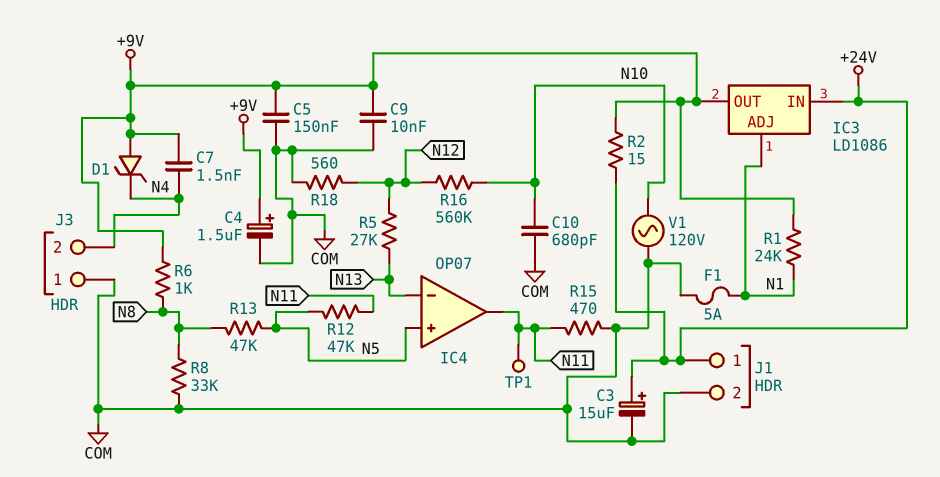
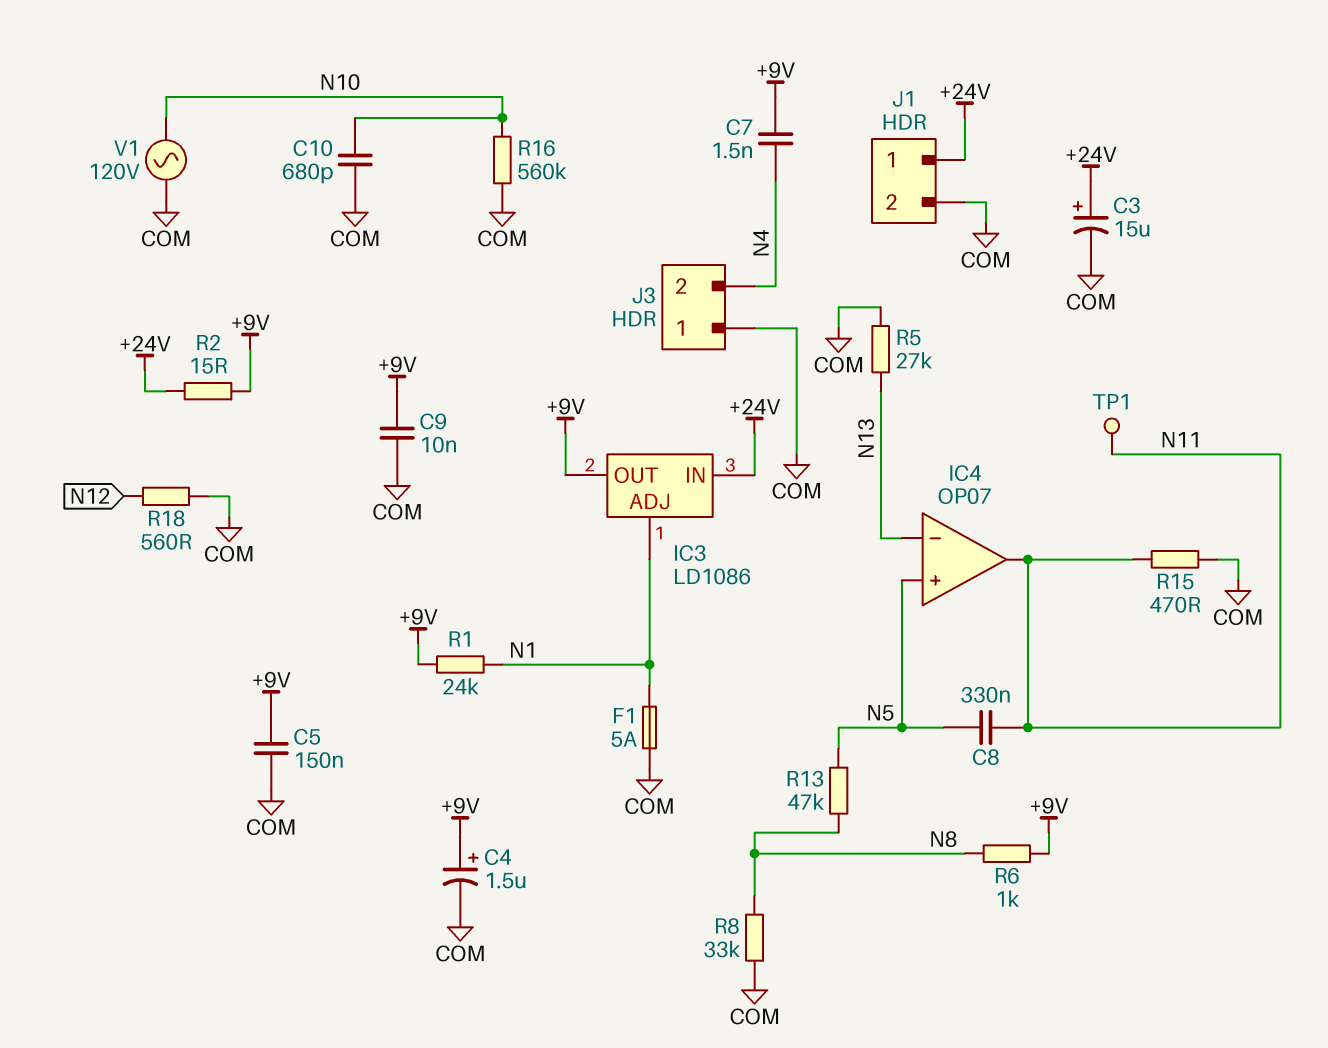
C8: none -> 330nF (N5, N11)
D1: zener (A +9V, K N4) -> none
R5: 27k (N12, N13) -> 27k (COM, N13)
R12: 47k (N5, N11) -> none
R16: 560k (N10, N12) -> 560k (COM, N10)

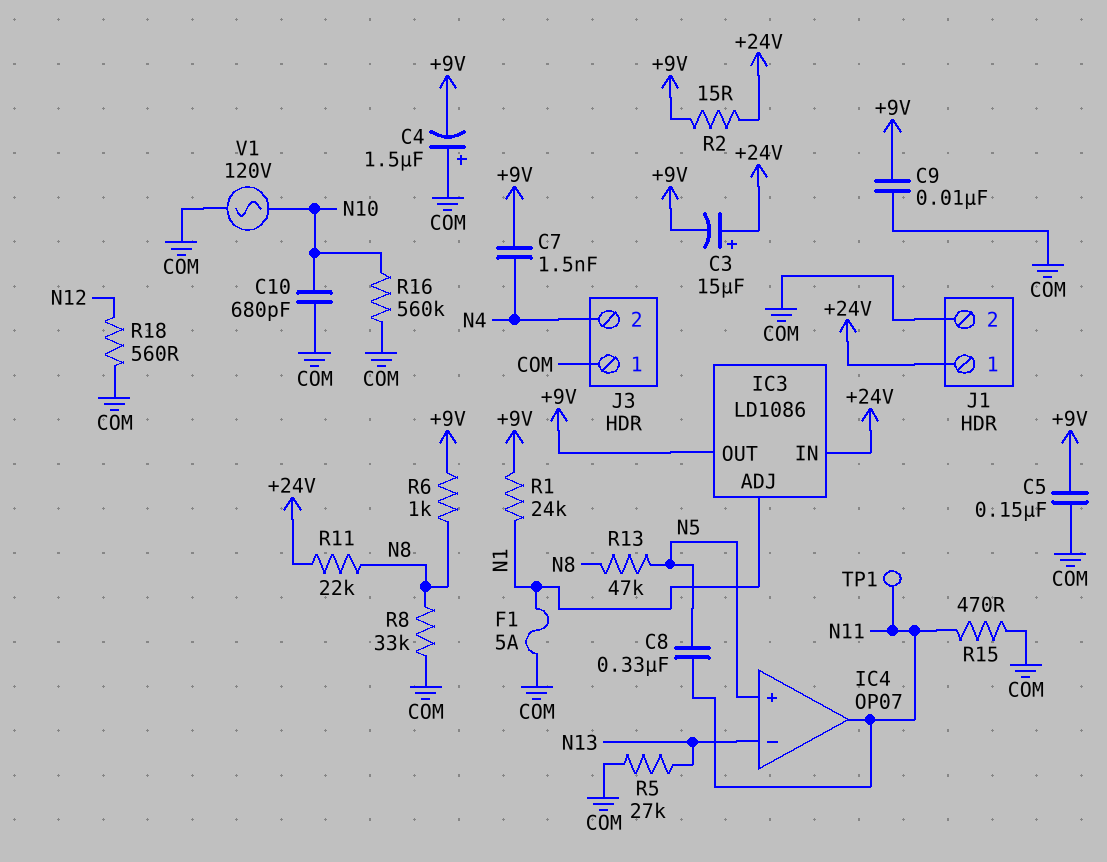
C3: 15uF (plus +24V, minus COM) -> 15uF (plus +24V, minus +9V)
C4: 1.5uF (plus +9V, minus COM) -> 1.5uF (plus COM, minus +9V)
R11: none -> 22k (+24V, N8)

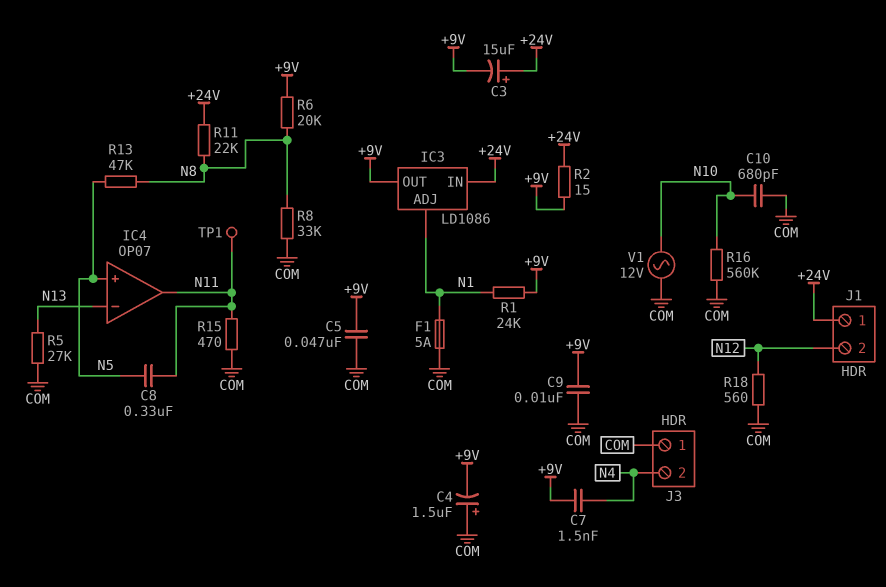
C5: 150nF (+9V, COM) -> 47nF (+9V, COM)
J1 pin 2: COM -> N12
R6: 1k (+9V, N8) -> 20k (+9V, N8)
V1: AC 120V (COM, N10) -> AC 12V (COM, N10)

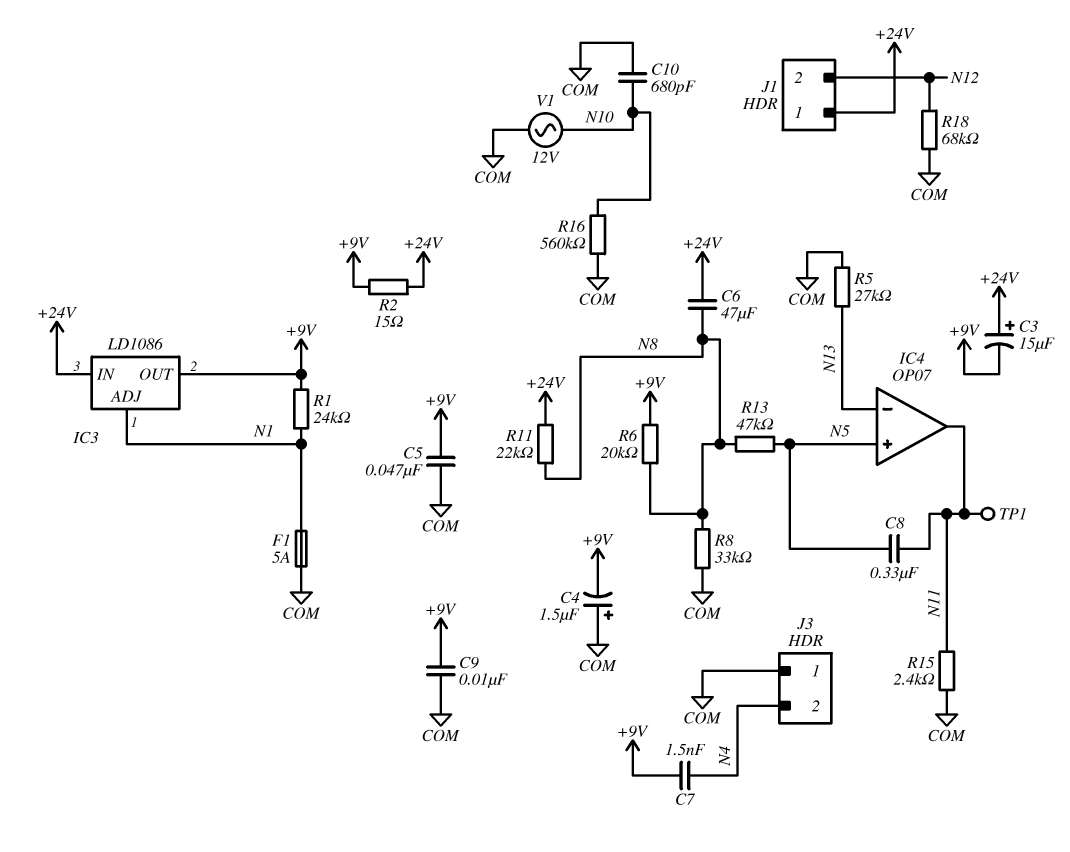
C6: none -> 47uF (+24V, N8)
R15: 470 (COM, N11) -> 2.4k (COM, N11)
R18: 560 (COM, N12) -> 68k (COM, N12)

